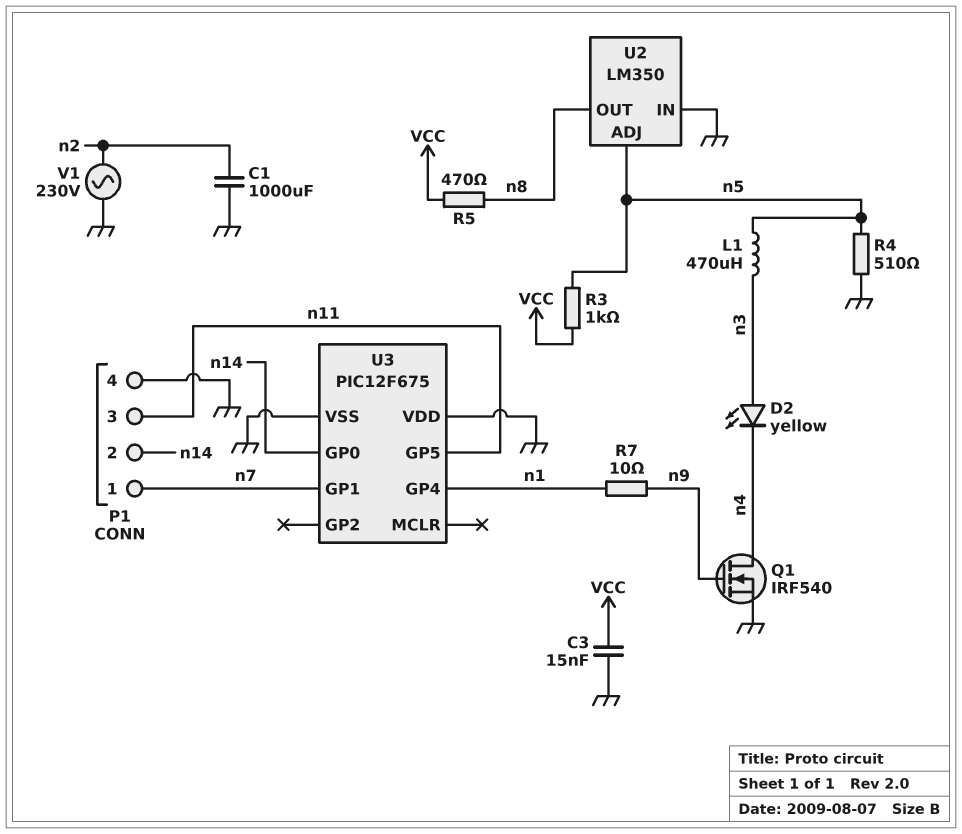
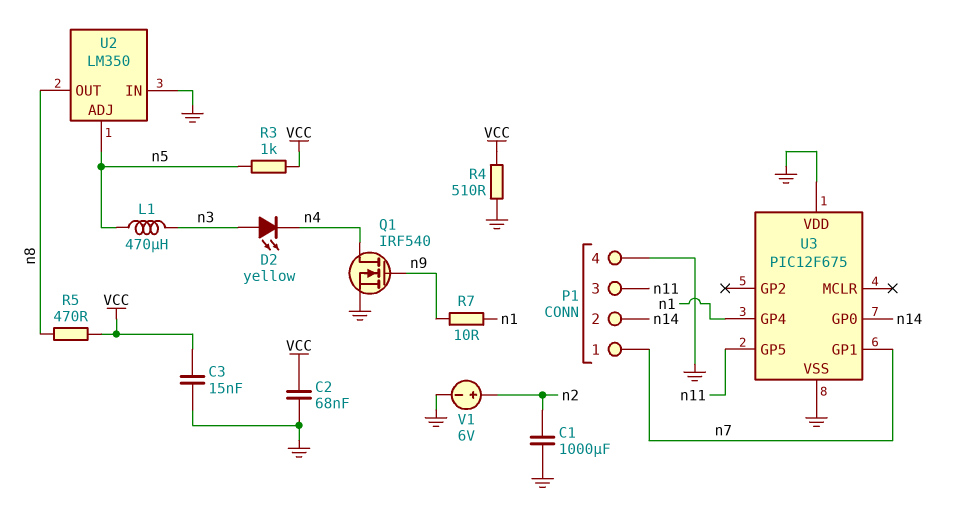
C2: none -> 68nF (GND, VCC)
R4: 510 (GND, n5) -> 510 (GND, VCC)
V1: AC 230V (GND, n2) -> 6V (plus n2, minus GND)

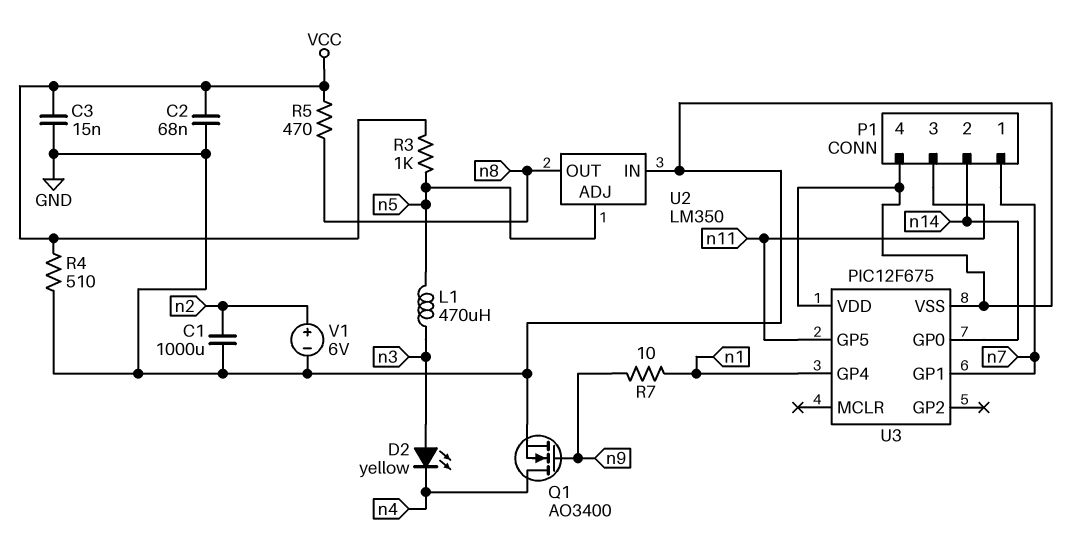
Q1: NMOS IRF540 (G n9, D n4, S GND) -> NMOS AO3400 (G n9, D n4, S GND)

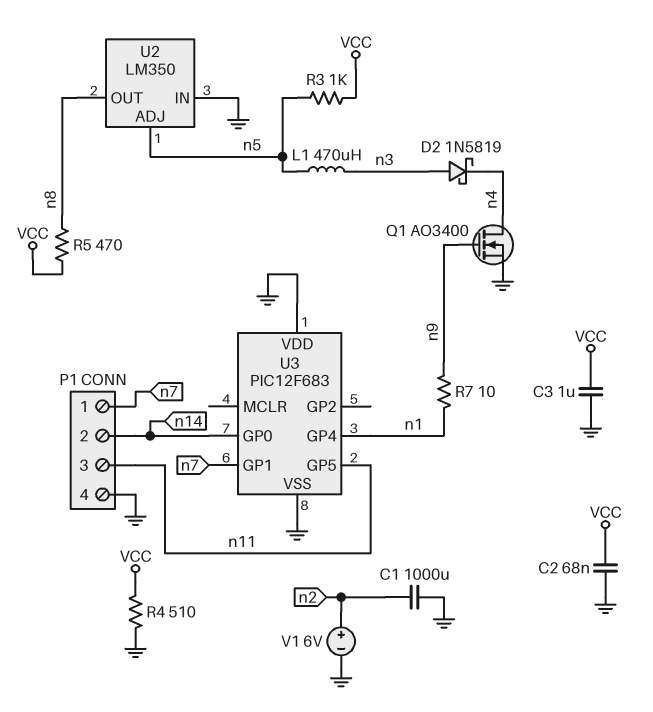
C3: 15nF (GND, VCC) -> 1uF (GND, VCC)
D2: LED yellow (A n3, K n4) -> schottky 1N5819 (A n3, K n4)
U3: PIC12F675 -> PIC12F683

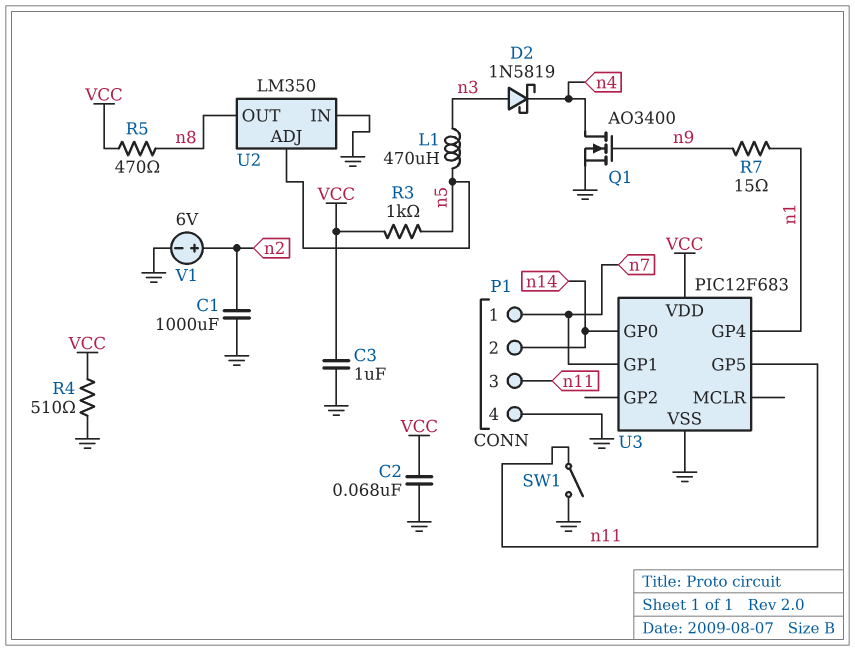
R7: 10 (n1, n9) -> 15 (n1, n9)
SW1: none -> switch (GND, n11)
U3 pin VDD: GND -> VCC

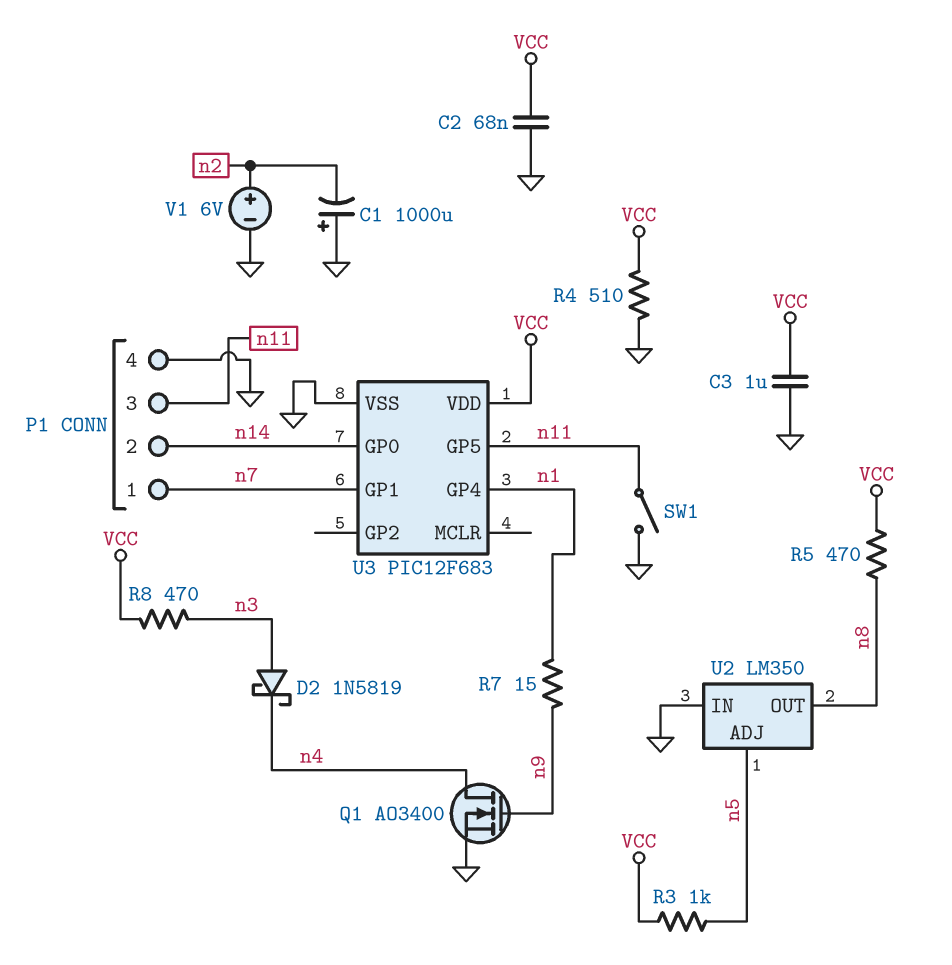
C1: 1000uF (GND, n2) -> 1000uF (plus GND, minus n2)
L1: 470uH (n3, n5) -> none
R8: none -> 470 (VCC, n3)

